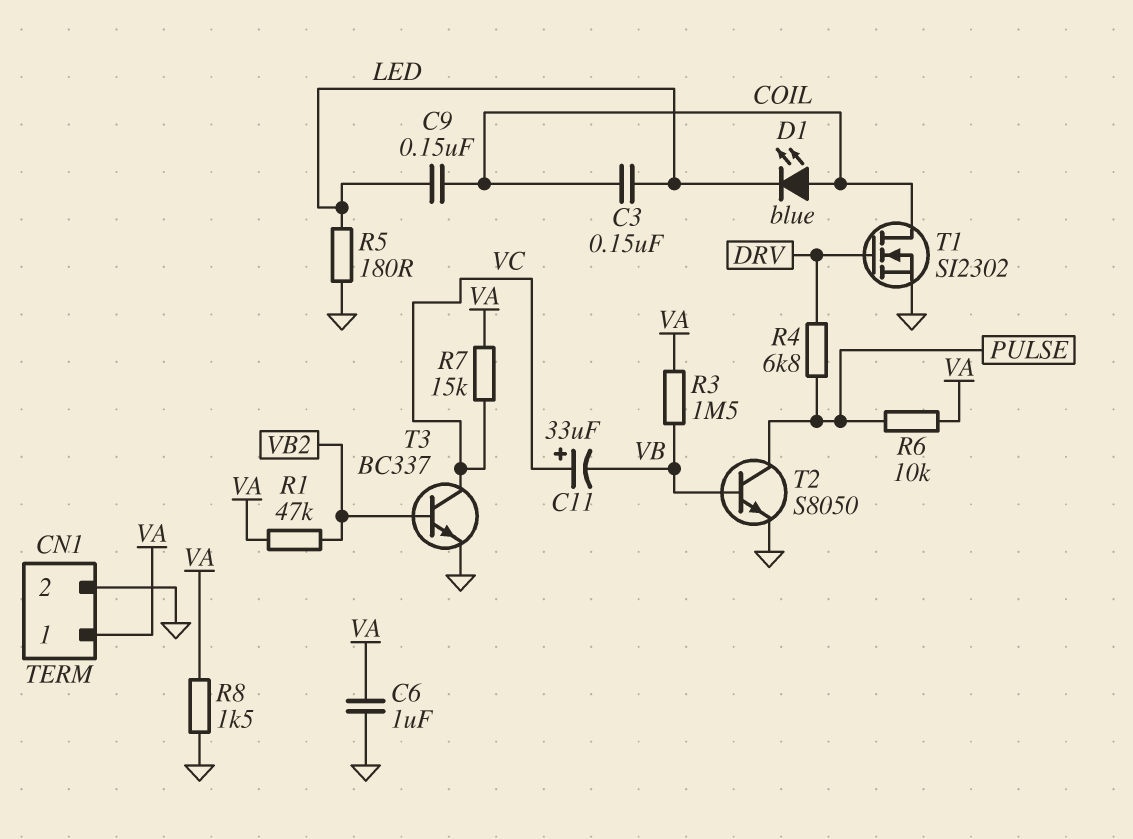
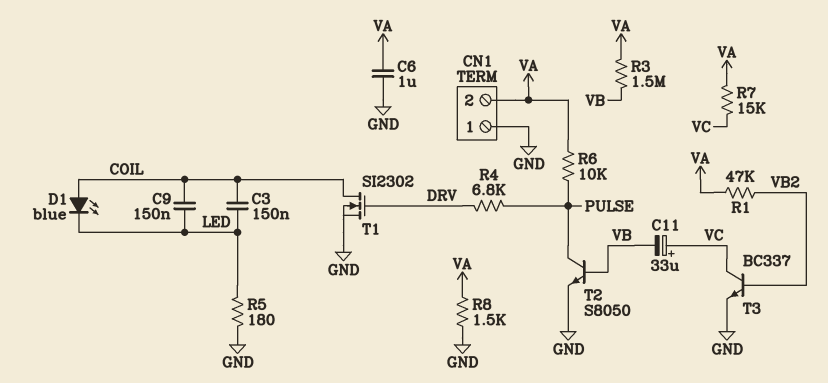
CN1 pin 1: VA -> GND
CN1 pin 2: GND -> VA

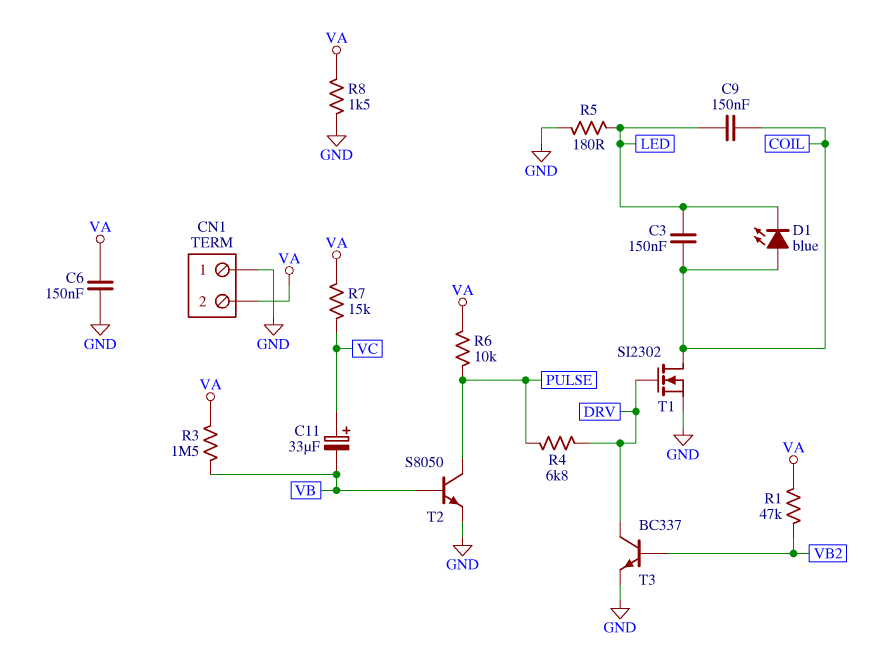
C6: 1uF (GND, VA) -> 150nF (GND, VA)
T3: NPN BC337 (B VB2, C VC, E GND) -> NPN BC337 (B VB2, C DRV, E GND)

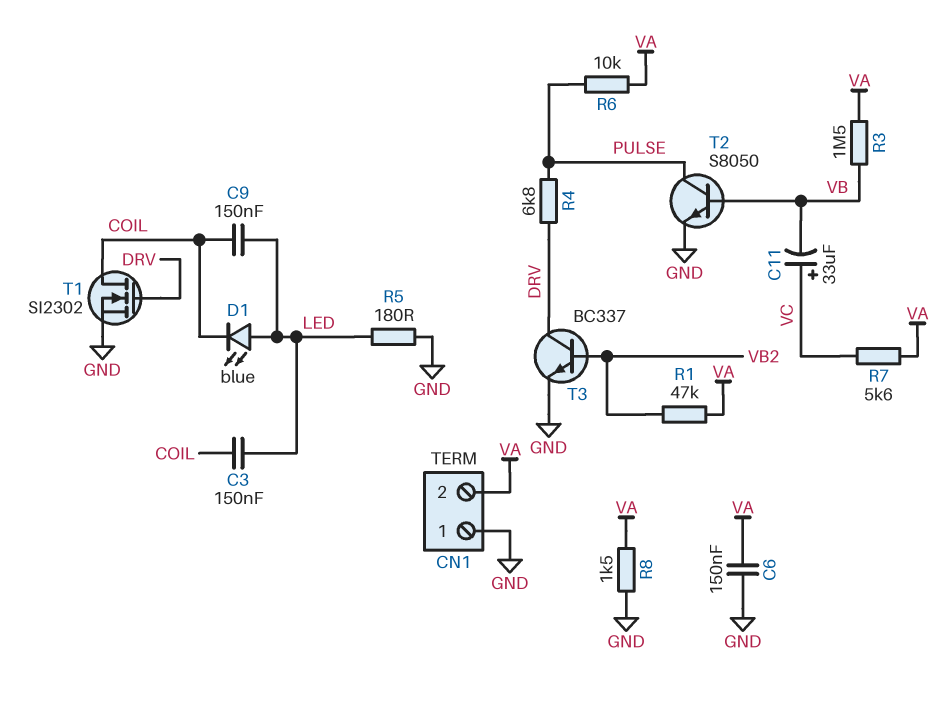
D1: LED blue (A COIL, K LED) -> LED blue (A LED, K COIL)
R7: 15k (VA, VC) -> 5.6k (VA, VC)

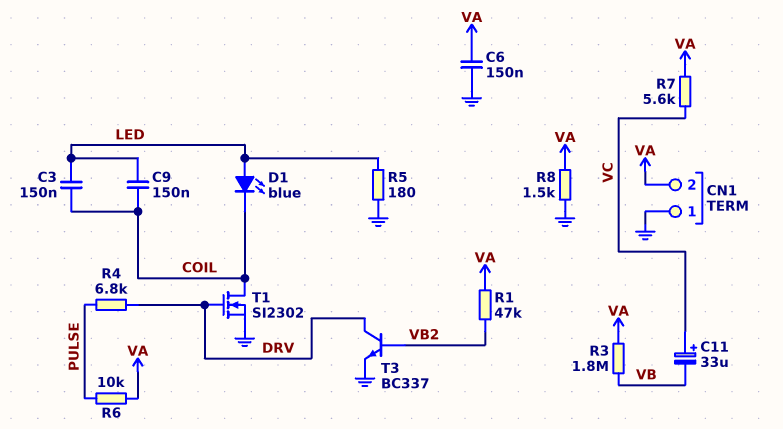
R3: 1.5M (VA, VB) -> 1.8M (VA, VB)
T2: NPN S8050 (B VB, C PULSE, E GND) -> none

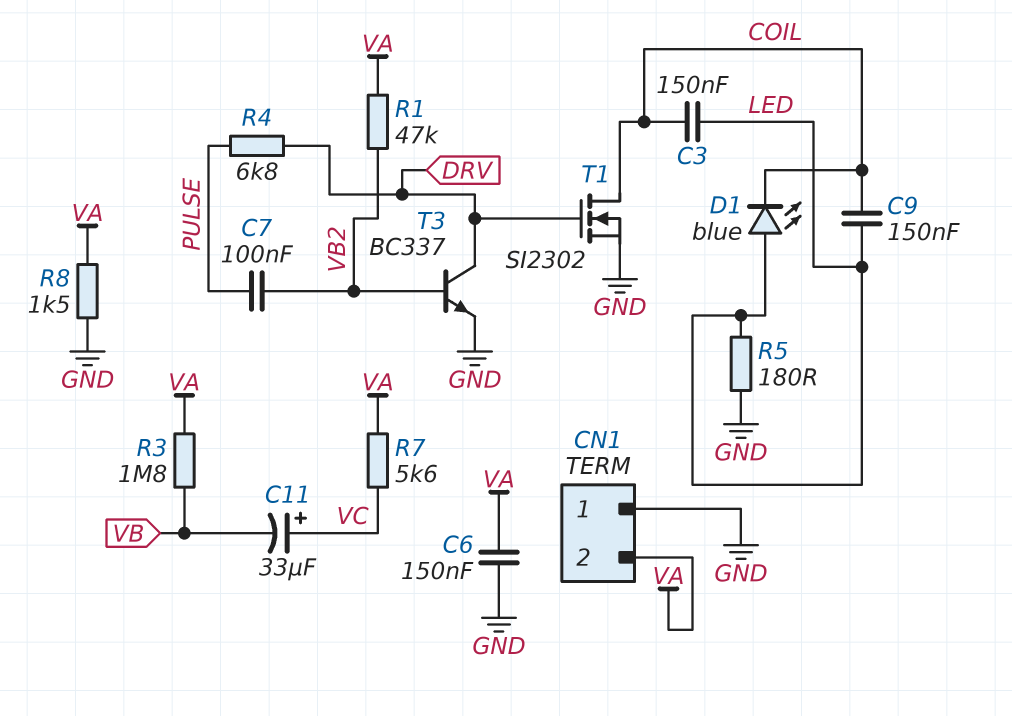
C7: none -> 100nF (PULSE, VB2)
R6: 10k (PULSE, VA) -> none

